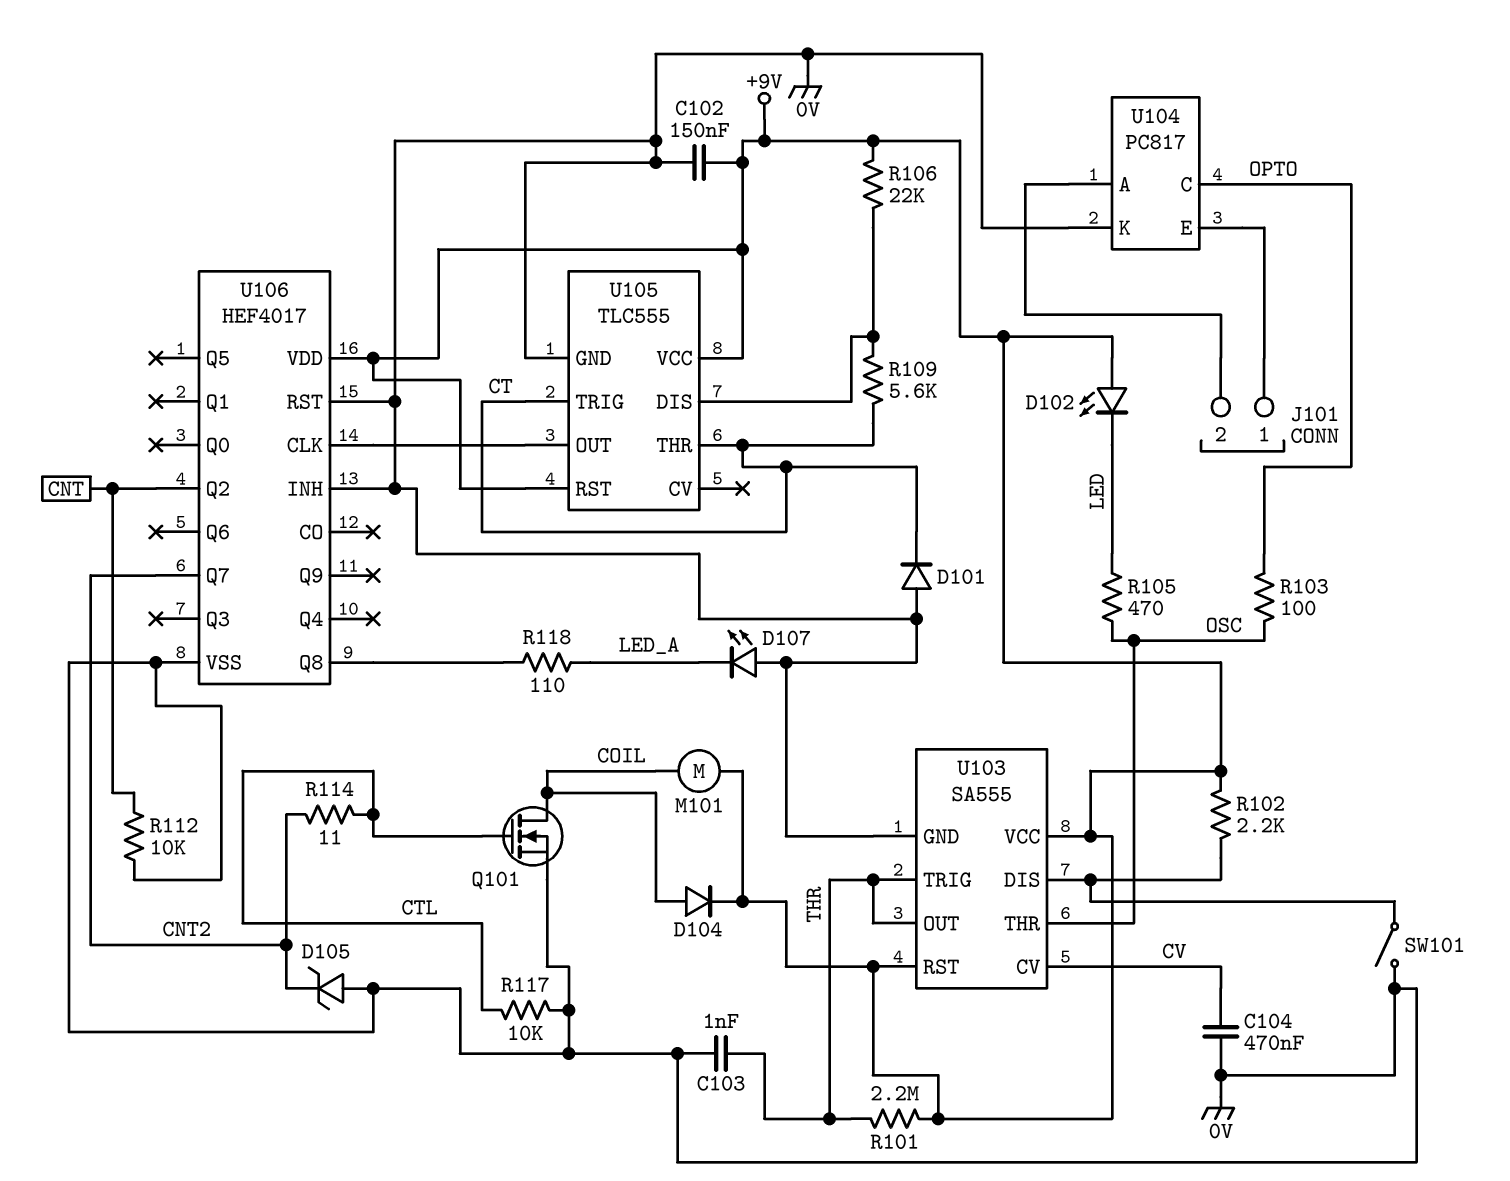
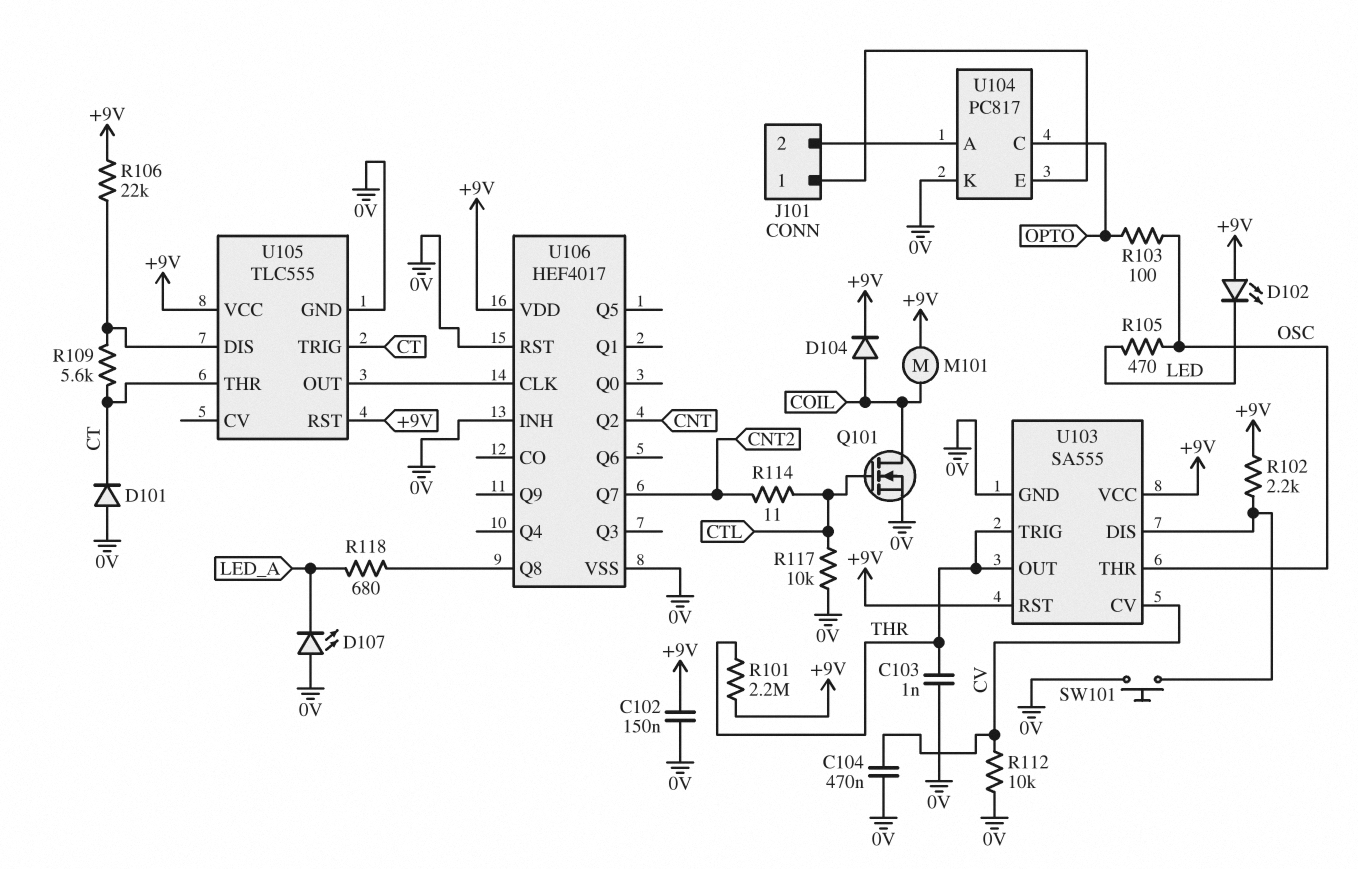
D105: zener (A 0V, K CNT2) -> none
R112: 10k (0V, CNT) -> 10k (0V, CV)
R118: 110 (LED_A, U106/Q8) -> 680 (LED_A, U106/Q8)
SW101: switch (0V, U103/DIS) -> button (0V, U103/DIS)

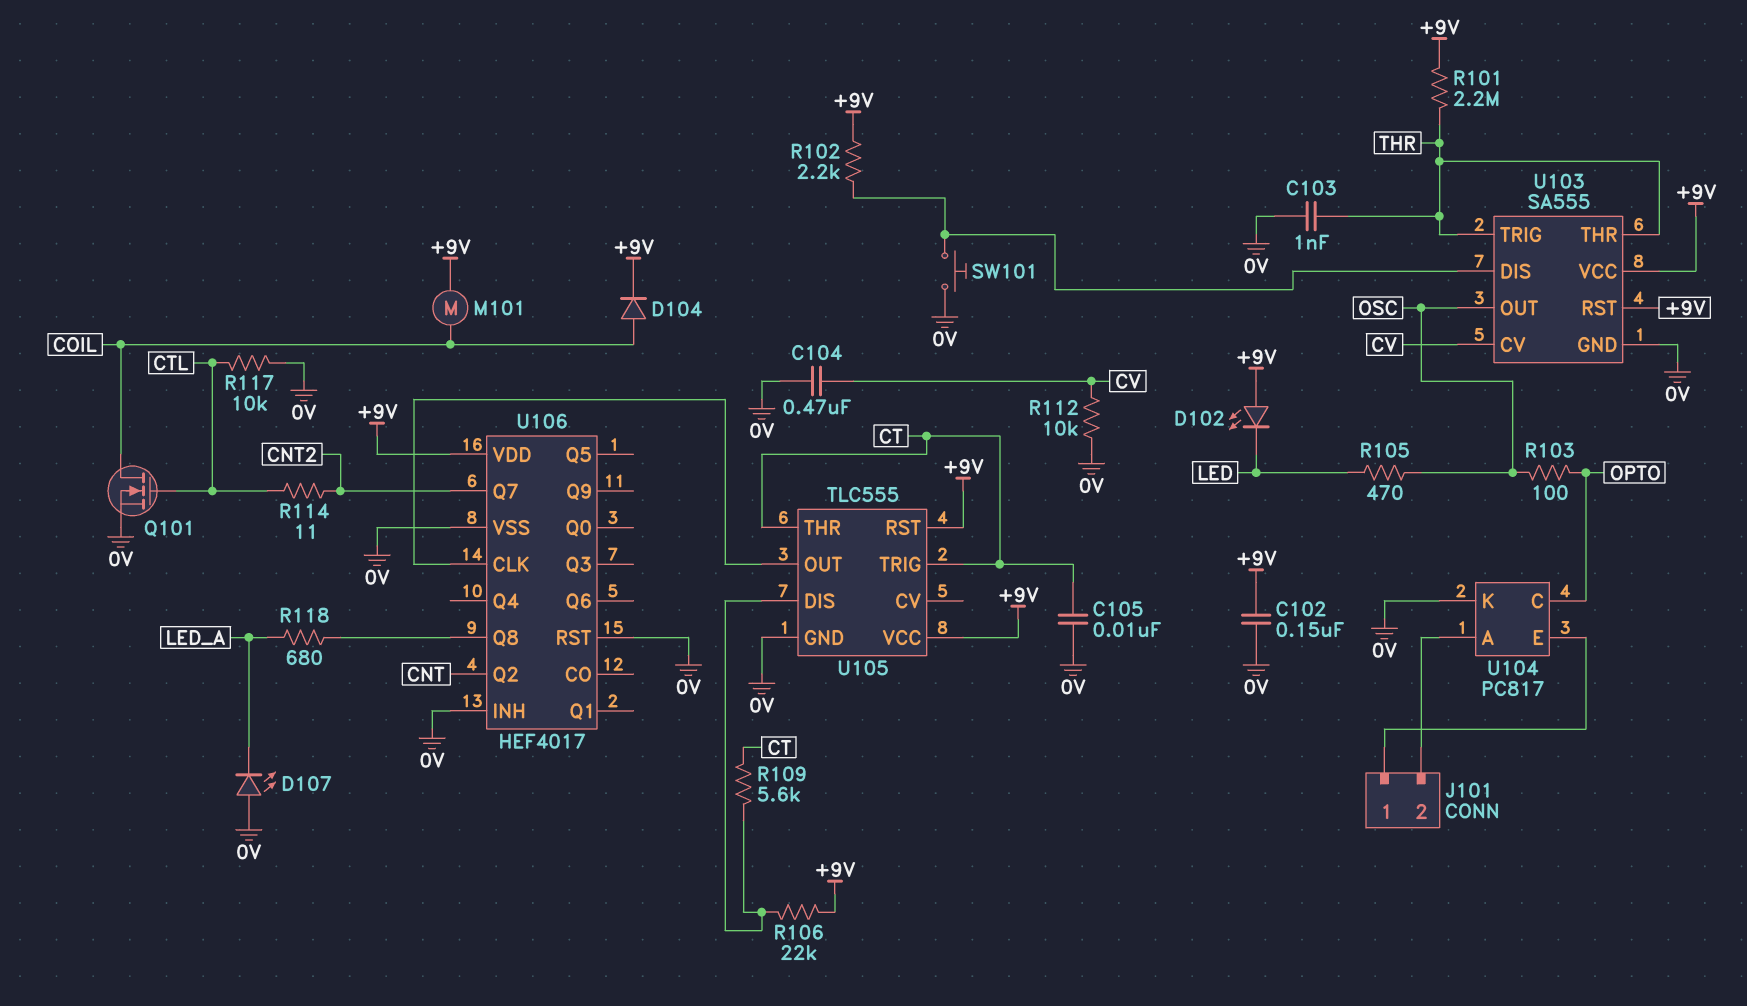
C105: none -> 10nF (0V, CT)
D101: diode (A 0V, K CT) -> none
U103 pin OUT: THR -> OSC
U103 pin THR: OSC -> THR

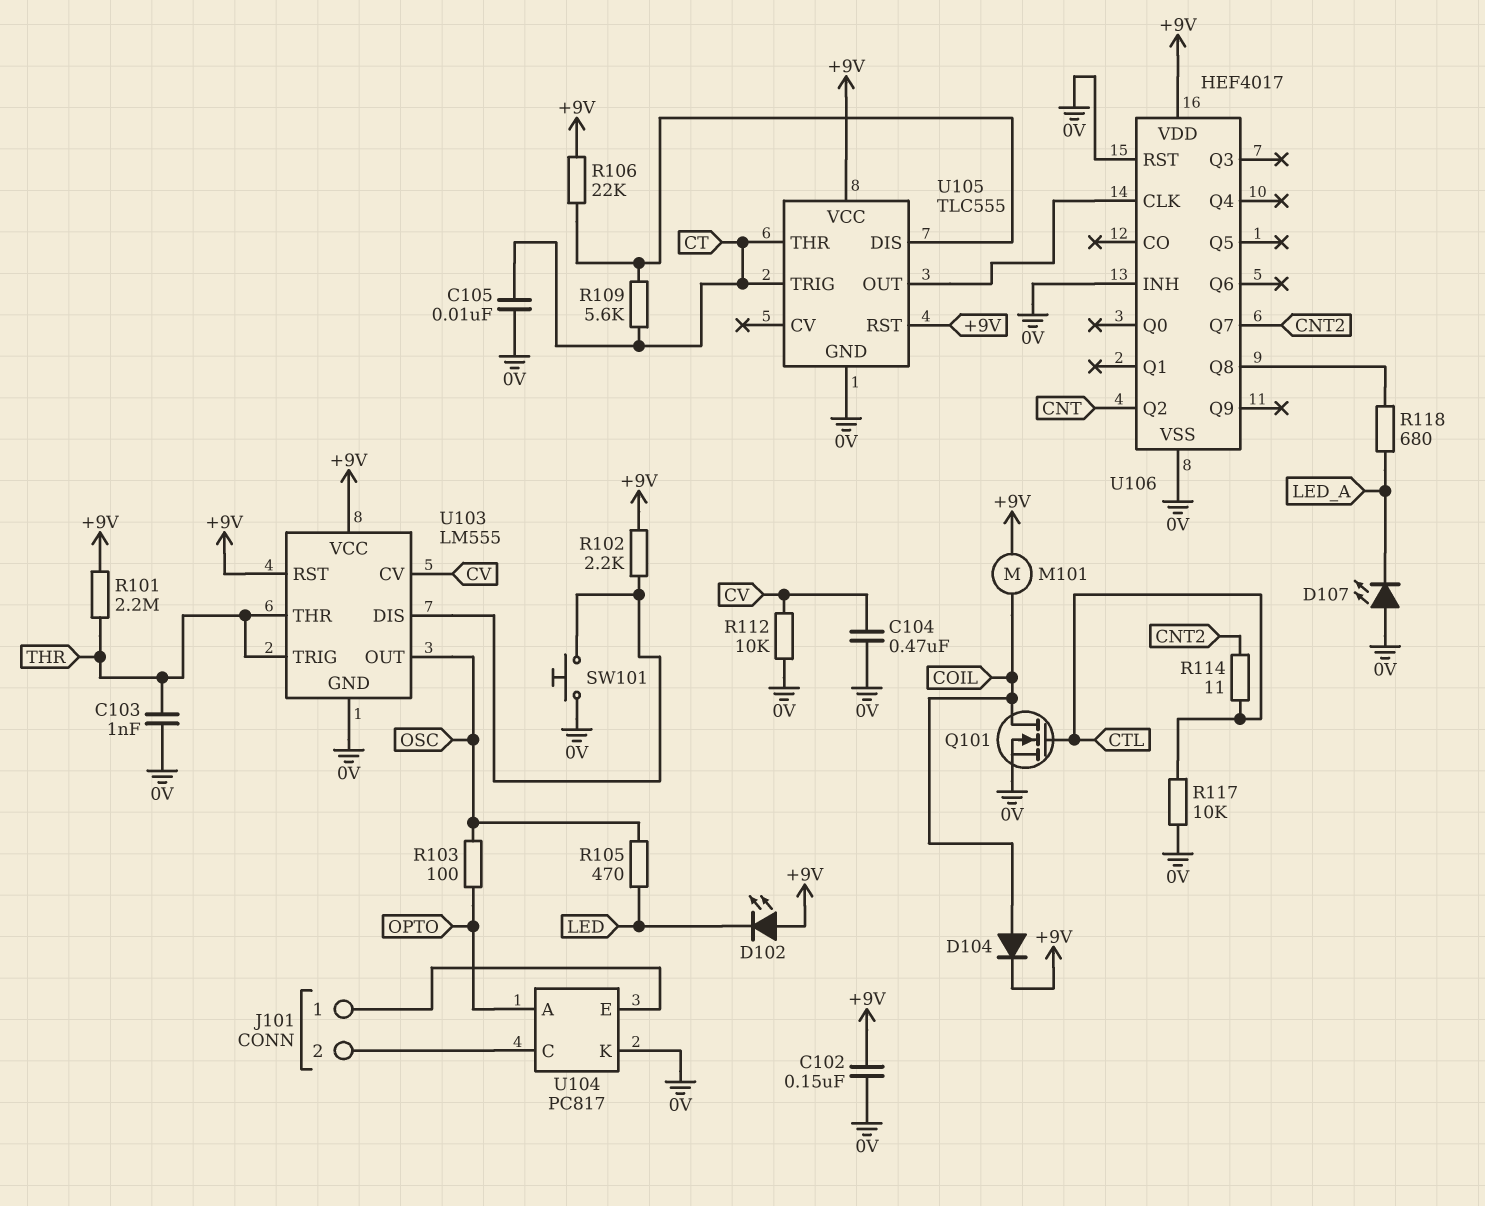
U103: SA555 -> LM555
U104 pin A: J101/2 -> OPTO
U104 pin C: OPTO -> J101/2

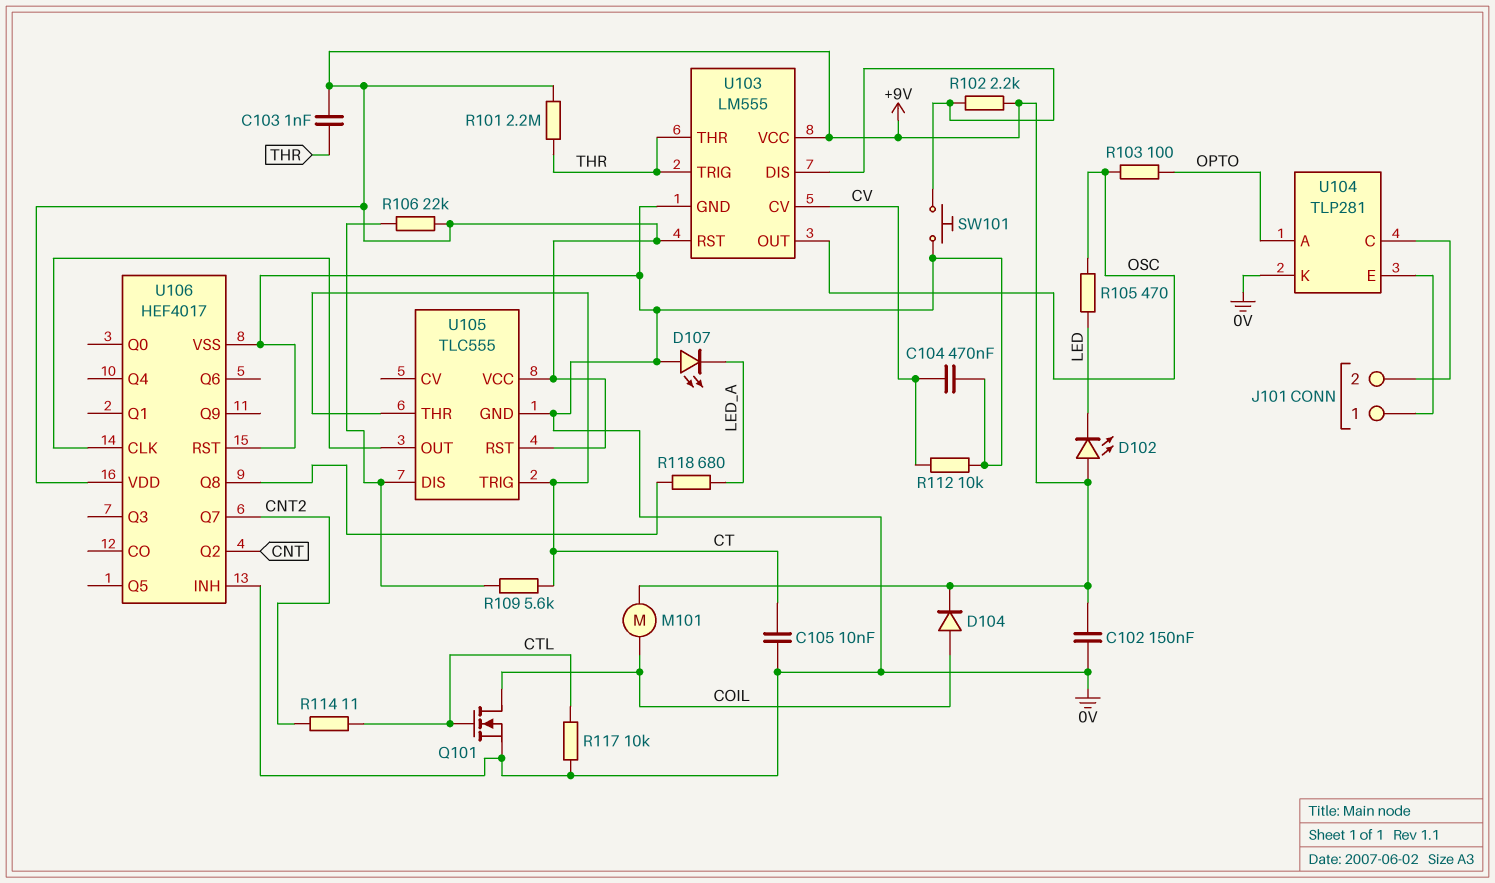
C103: 1nF (0V, THR) -> 1nF (+9V, THR)
U104: PC817 -> TLP281

